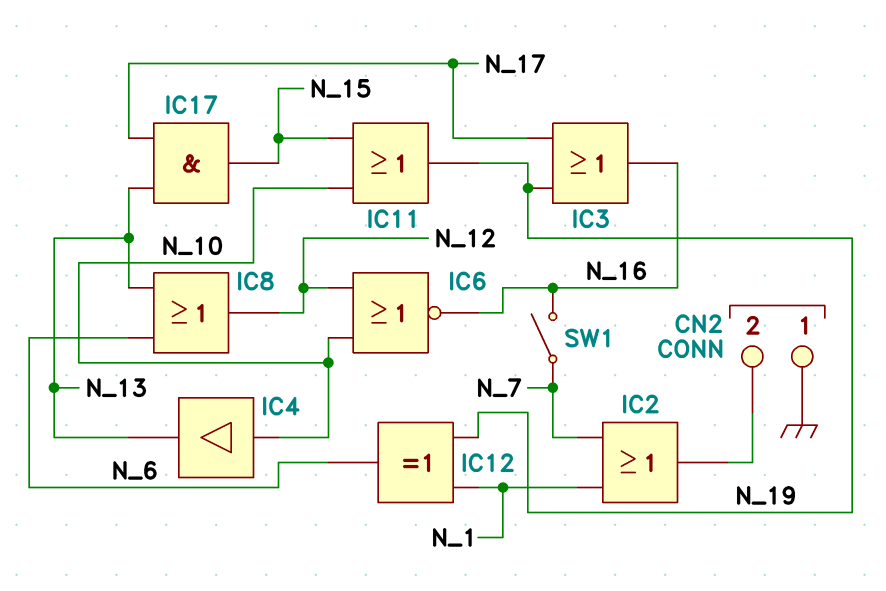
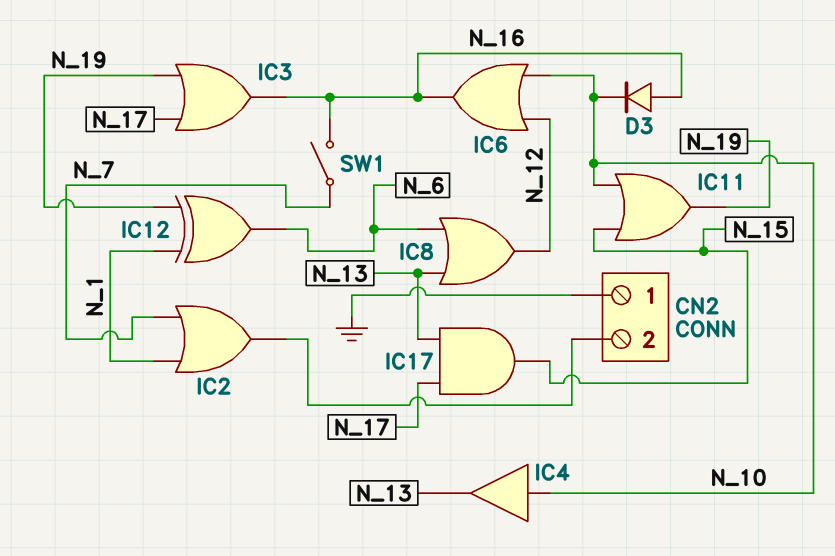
D3: none -> diode (A N_16, K N_10)
IC6: NOR (in N_10, in N_12, out N_16) -> OR (in N_10, in N_12, out N_16)

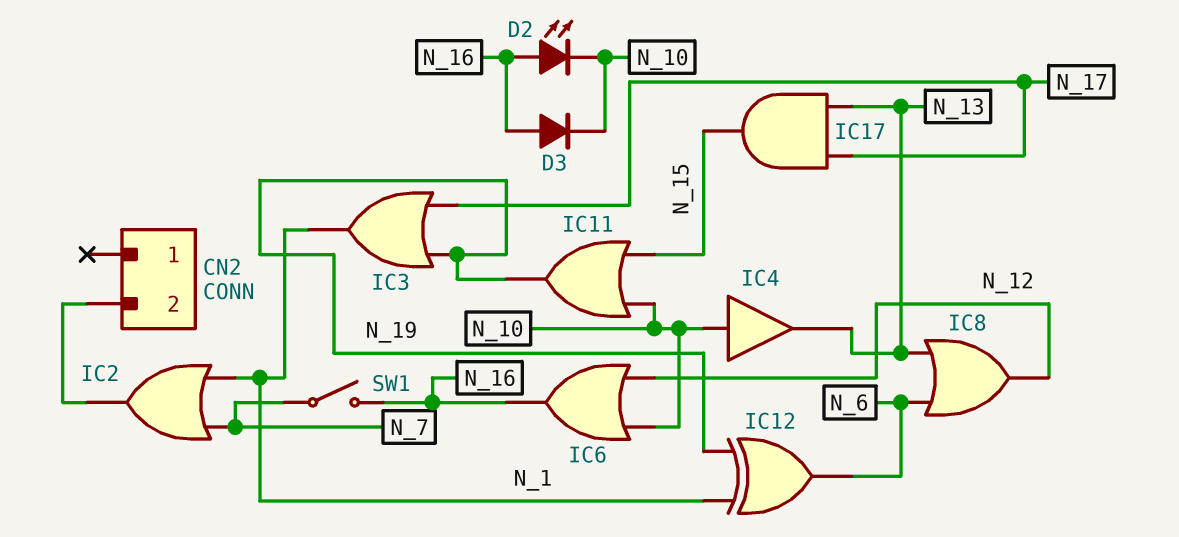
CN2 pin 1: GND -> none
D2: none -> LED (A N_16, K N_10)
IC3: OR (in N_17, in N_19, out N_16) -> OR (in N_17, in N_19, out N_1)

